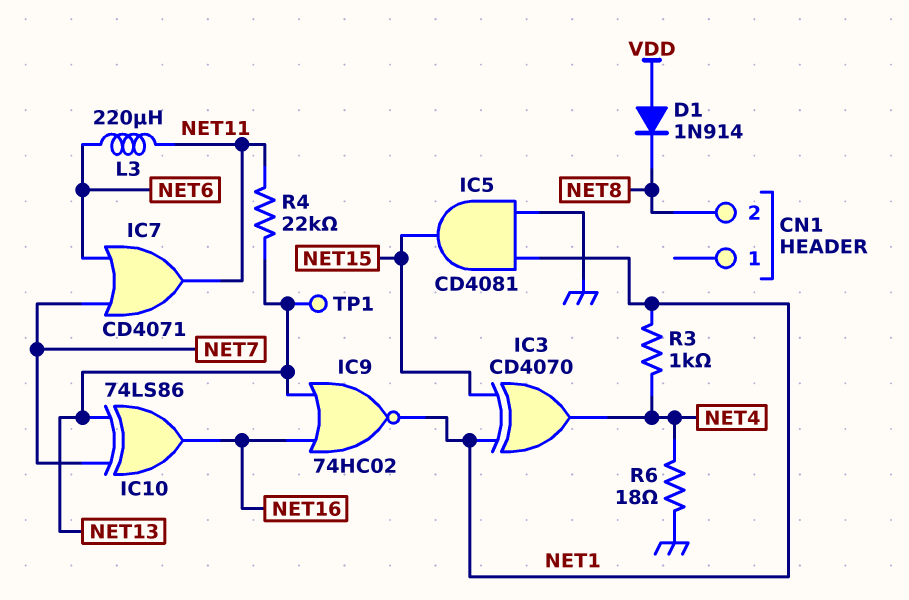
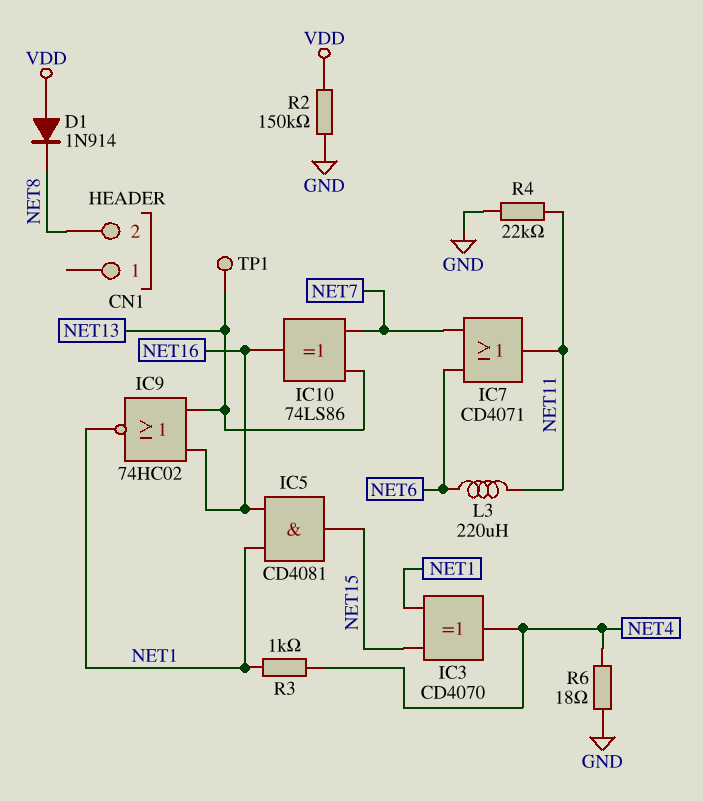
IC5: AND CD4081 (in GND, in NET1, out NET15) -> AND CD4081 (in NET1, in NET16, out NET15)
R2: none -> 150k (GND, VDD)
R4: 22k (NET11, NET13) -> 22k (GND, NET11)

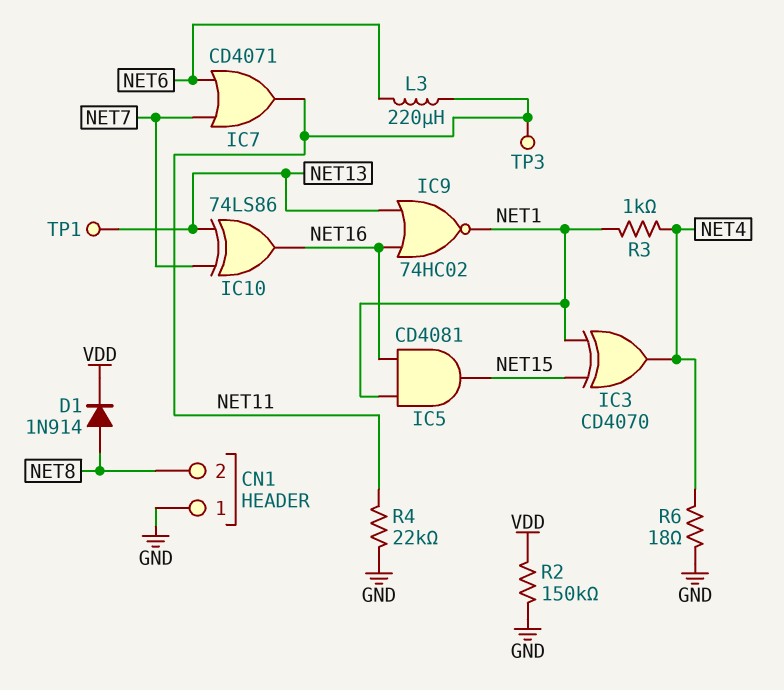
CN1 pin 1: none -> GND
D1: diode 1N914 (A VDD, K NET8) -> diode 1N914 (A NET8, K VDD)
TP3: none -> test point (NET11)

